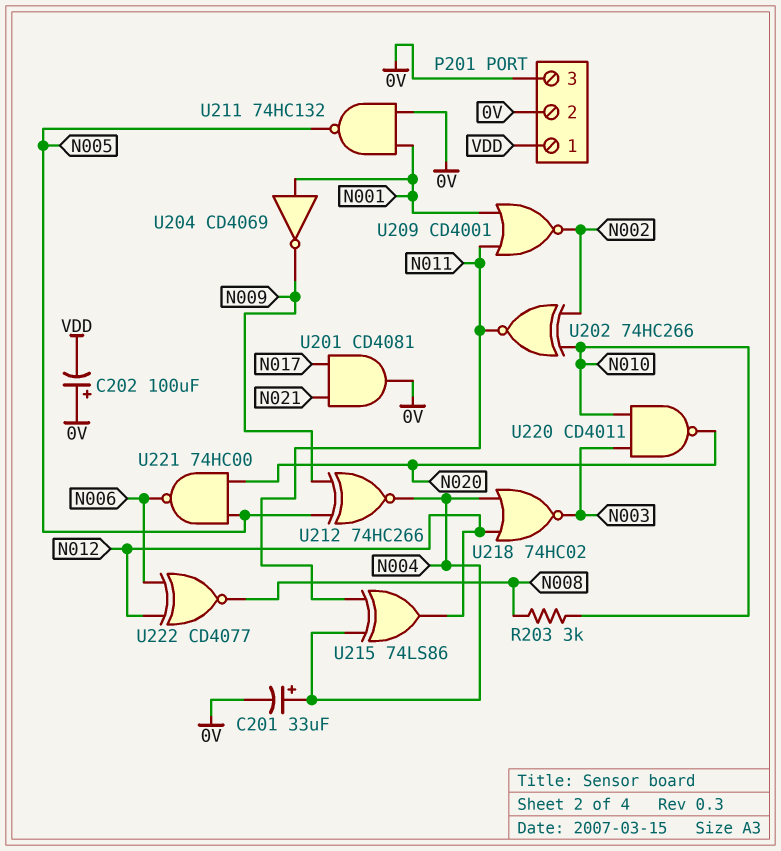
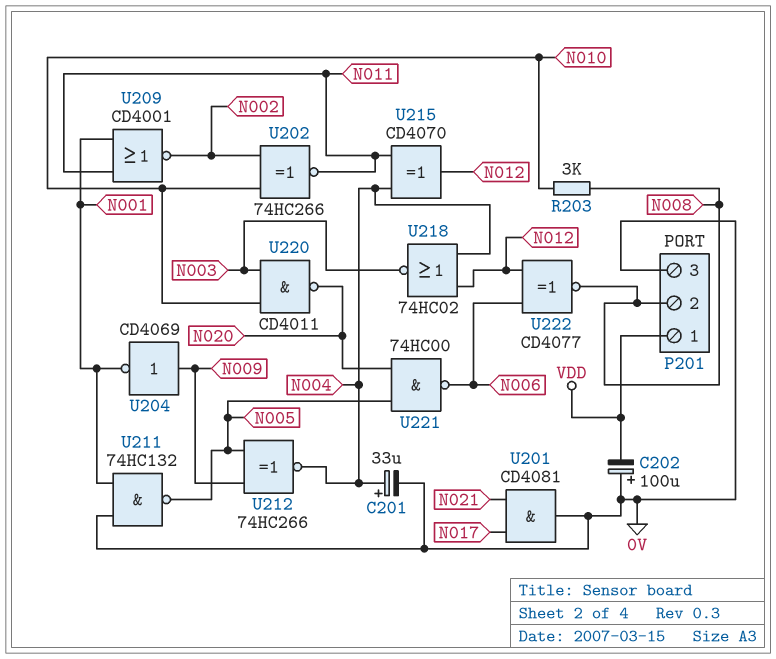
P201 pin 2: 0V -> N008
U204: NOT CD4069 (in N001, out N009) -> NOT CD4069 (in N009, out N001)
U215: XOR 74LS86 (in N004, in N011, out N012) -> XOR CD4070 (in N004, in N011, out N012)

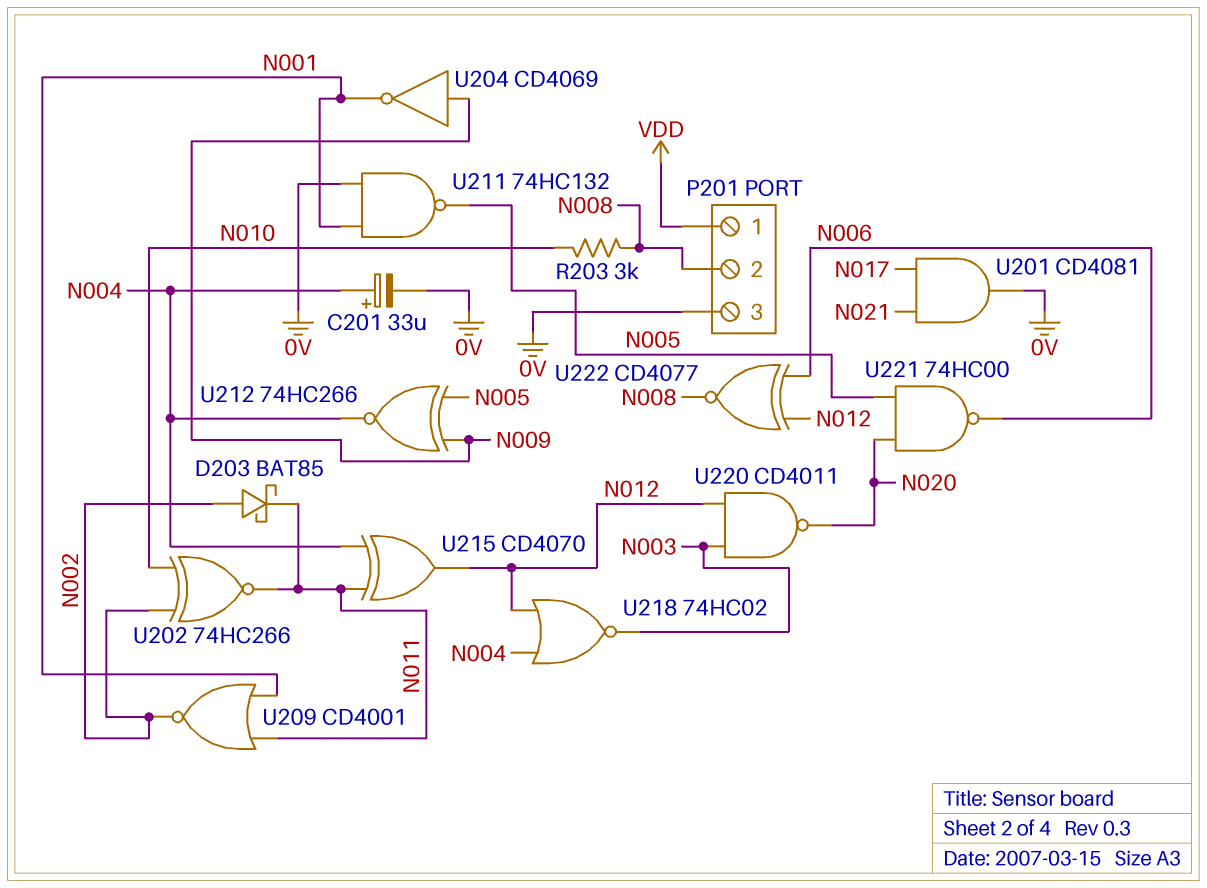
C202: 100uF (plus 0V, minus VDD) -> none
D203: none -> schottky BAT85 (A N002, K N011)
U220: NAND CD4011 (in N003, in N010, out N020) -> NAND CD4011 (in N003, in N012, out N020)

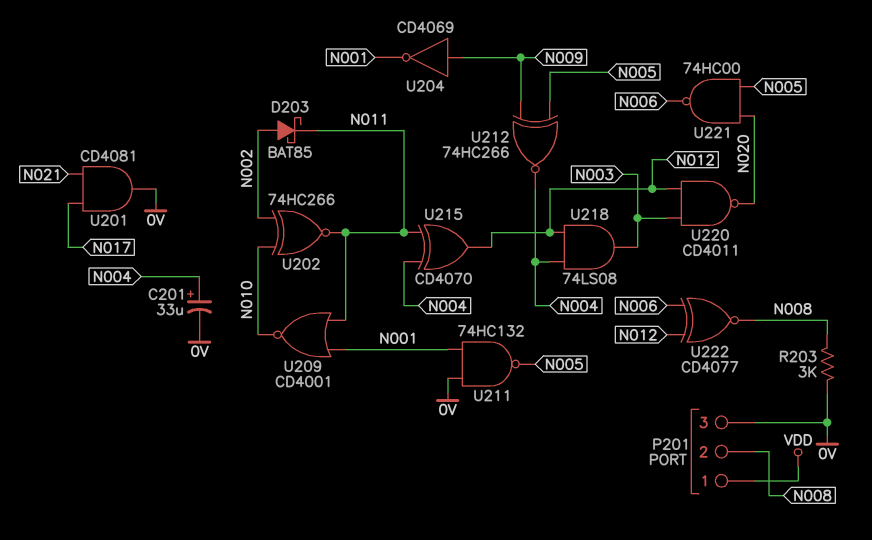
R203: 3k (N008, N010) -> 3k (0V, N008)
U209: NOR CD4001 (in N001, in N011, out N002) -> NOR CD4001 (in N001, in N011, out N010)
U218: NOR 74HC02 (in N004, in N012, out N003) -> AND 74LS08 (in N004, in N012, out N003)

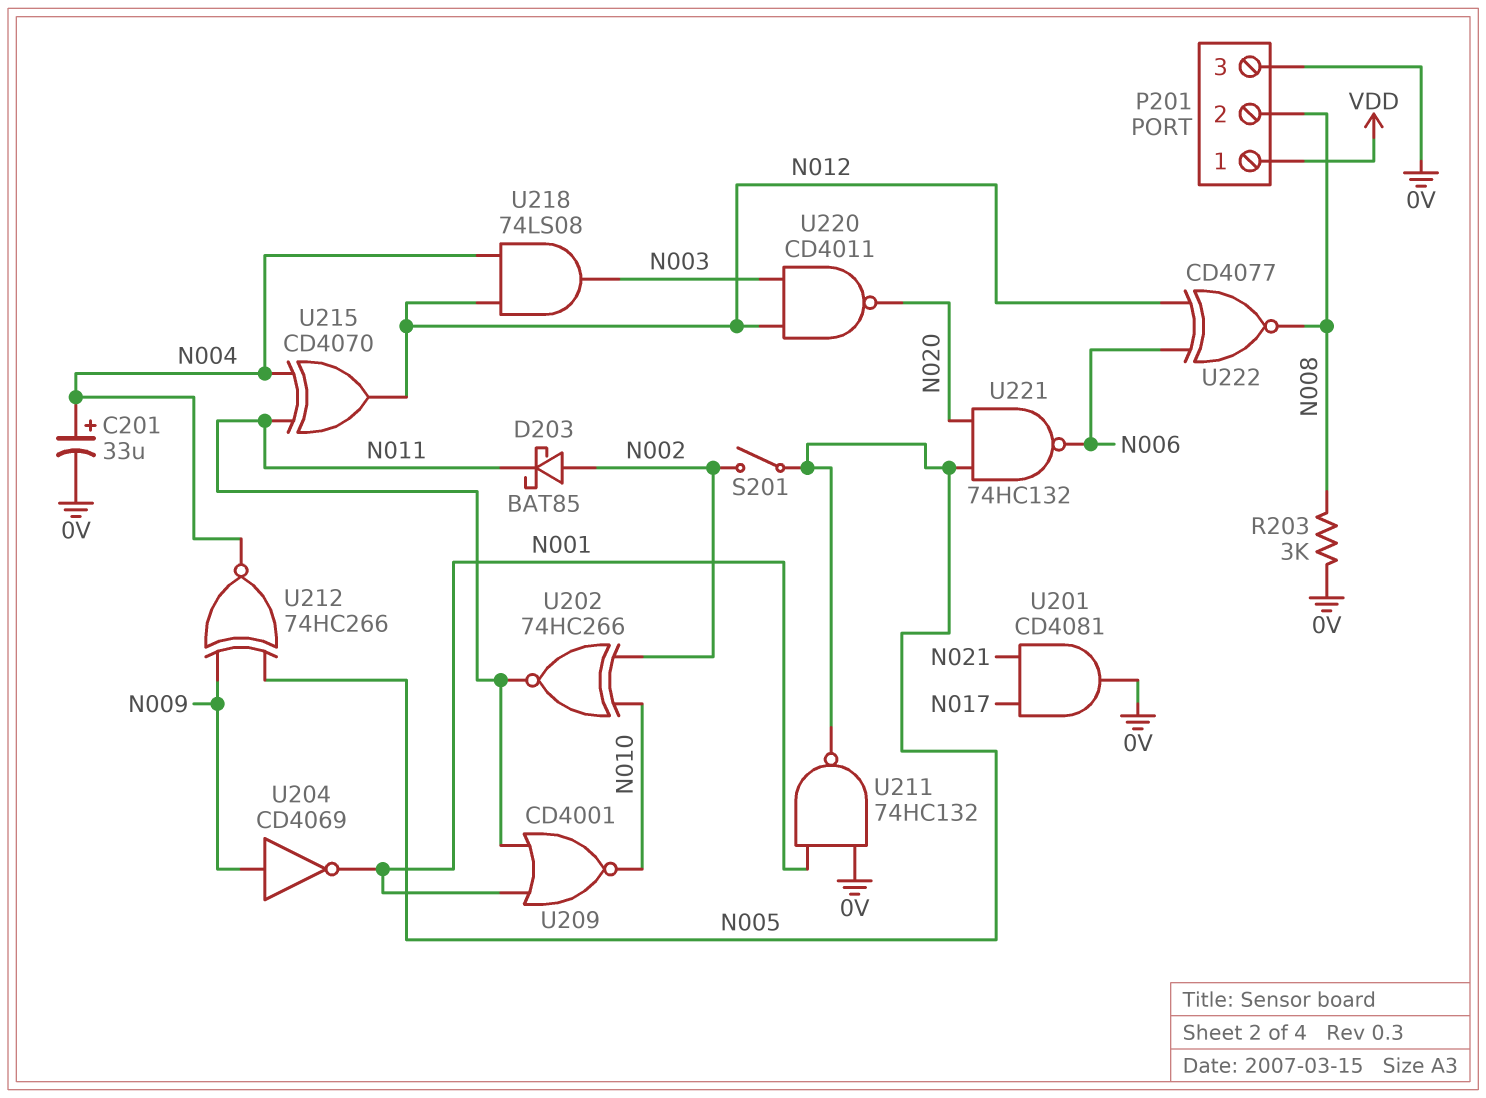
S201: none -> switch (N002, N005)
U221: NAND 74HC00 (in N005, in N020, out N006) -> NAND 74HC132 (in N005, in N020, out N006)

